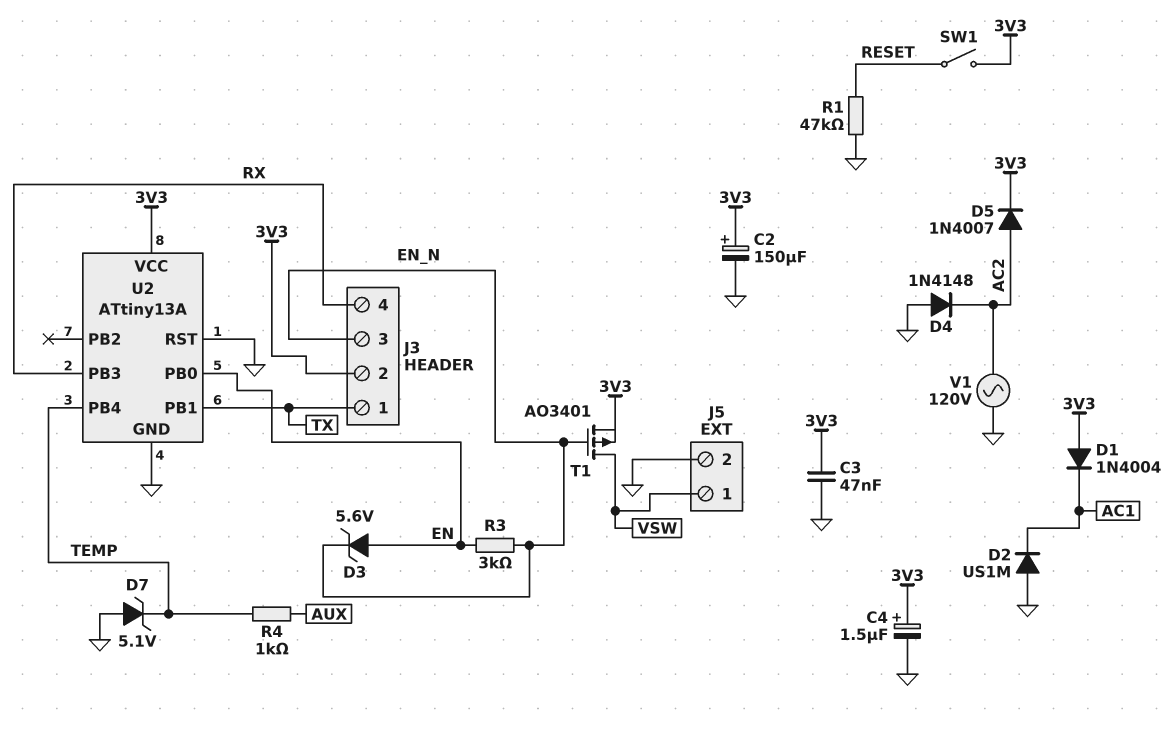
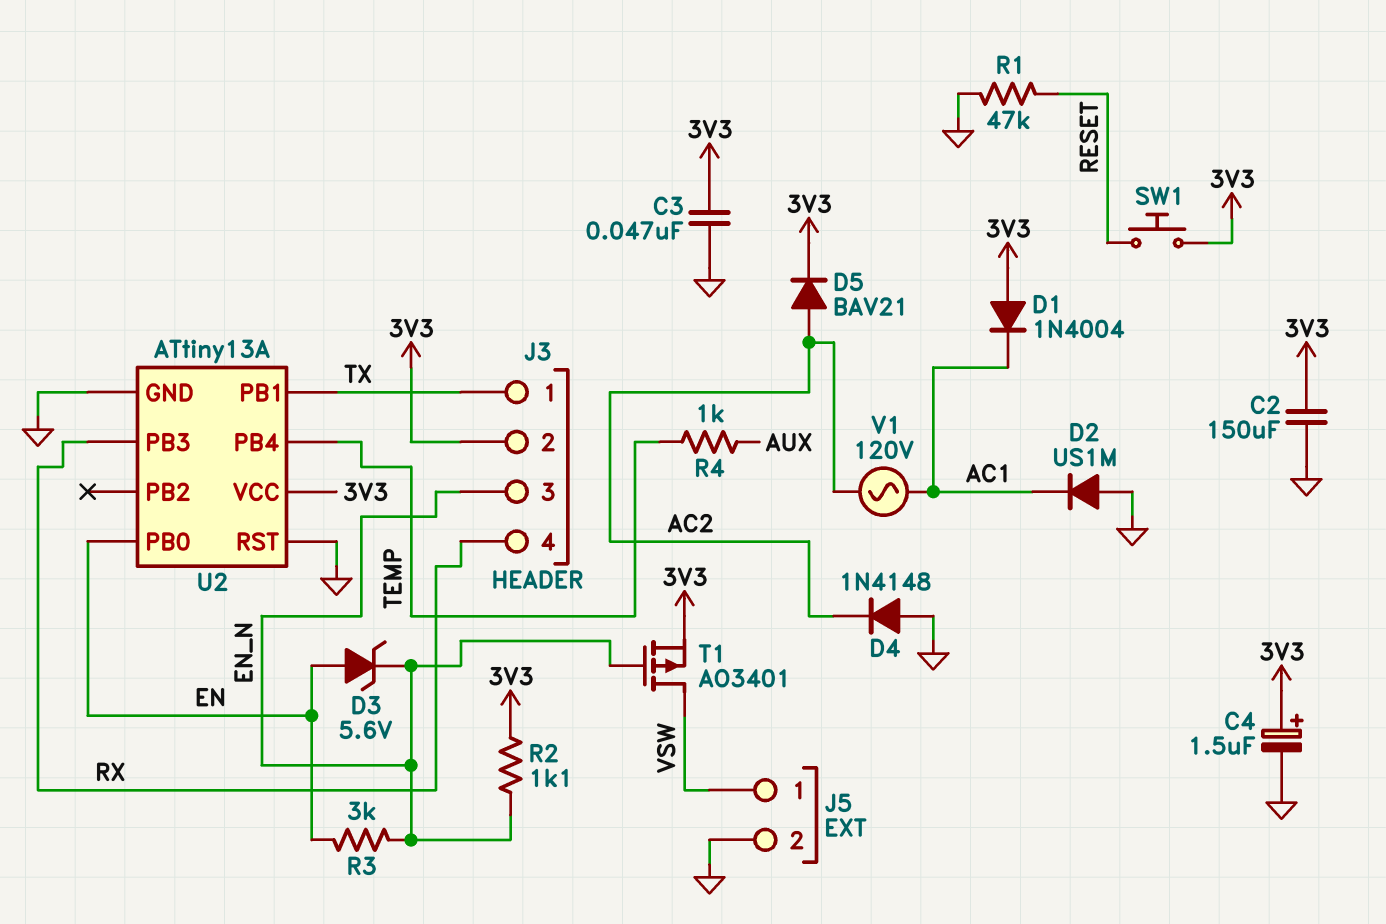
C2: 150uF (plus 3V3, minus GND) -> 150uF (3V3, GND)
D5: diode 1N4007 (A AC2, K 3V3) -> diode BAV21 (A AC2, K 3V3)
D7: zener 5.1V (A GND, K TEMP) -> none
R2: none -> 1.1k (3V3, EN_N)
SW1: switch (3V3, RESET) -> button (3V3, RESET)
V1: AC 120V (AC2, GND) -> AC 120V (AC1, AC2)

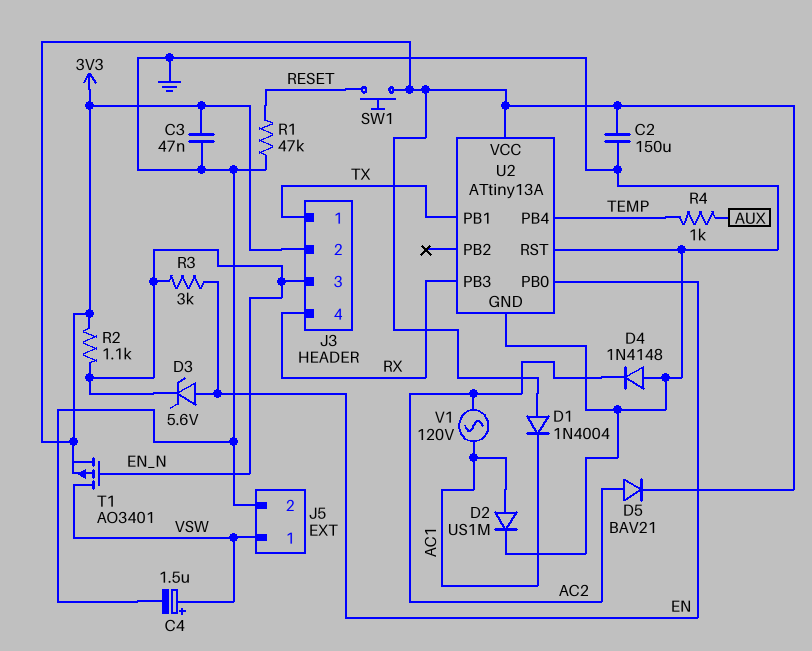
C4: 1.5uF (plus 3V3, minus GND) -> 1.5uF (plus VSW, minus GND)
D2: diode US1M (A GND, K AC1) -> diode US1M (A AC1, K GND)

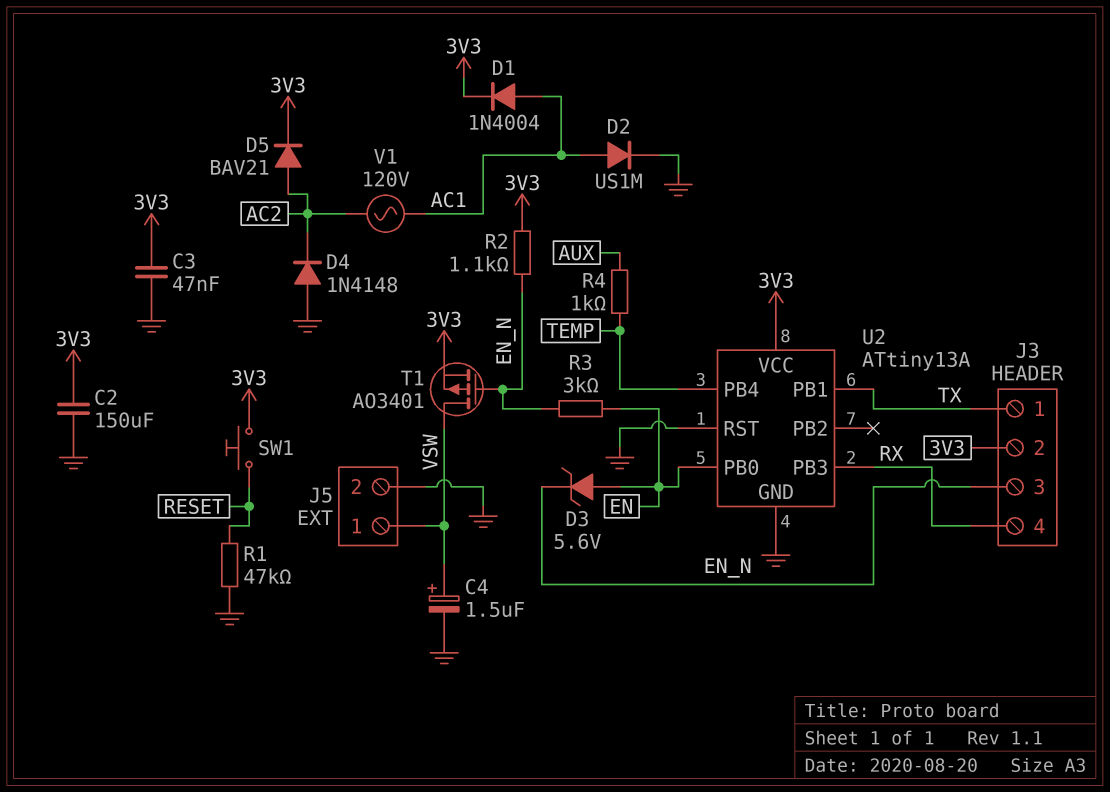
D1: diode 1N4004 (A 3V3, K AC1) -> diode 1N4004 (A AC1, K 3V3)

